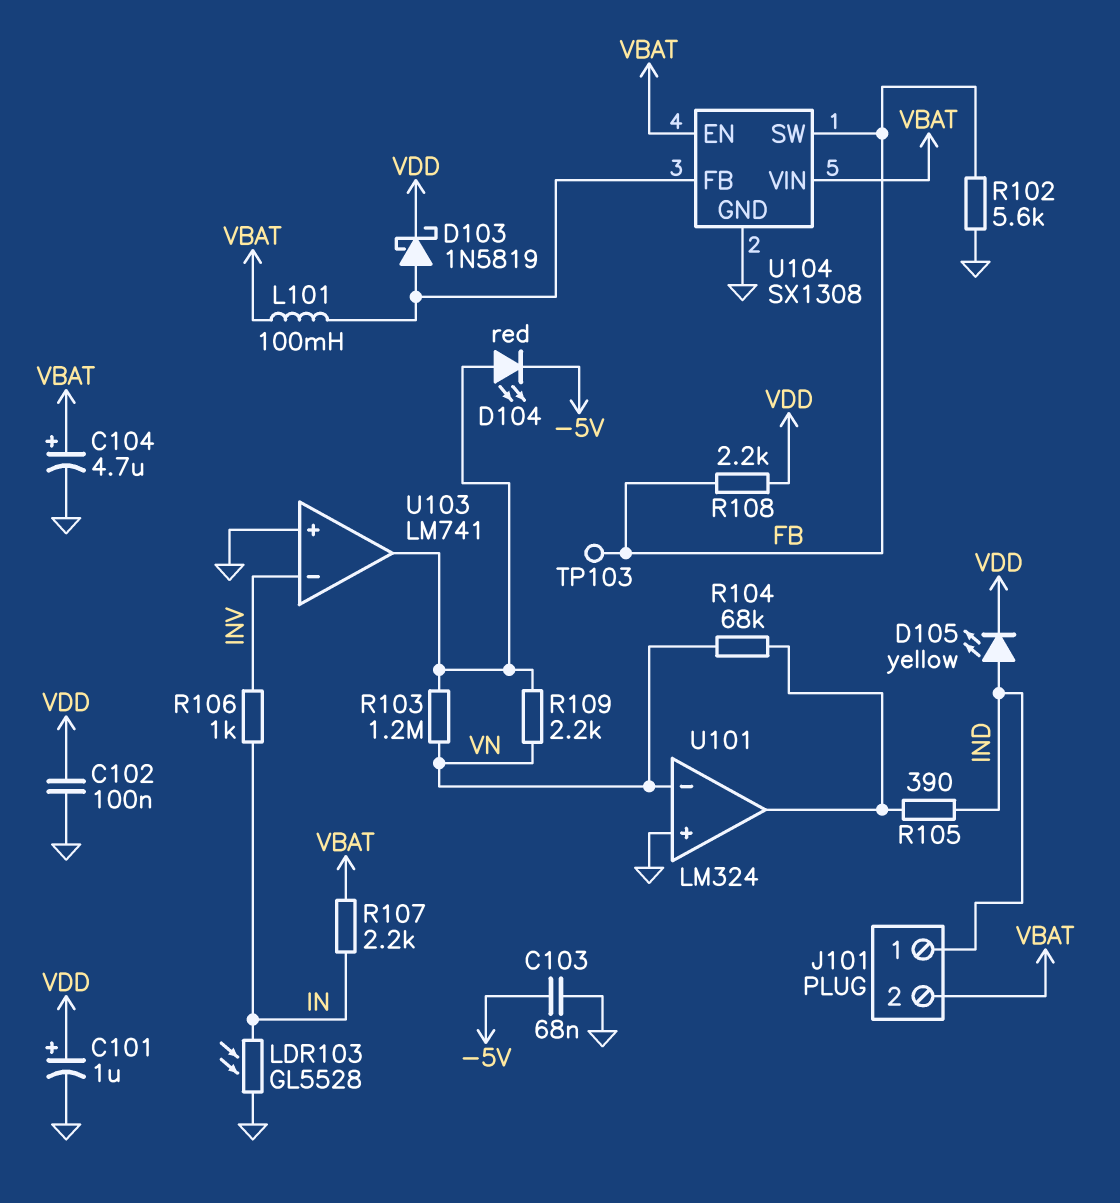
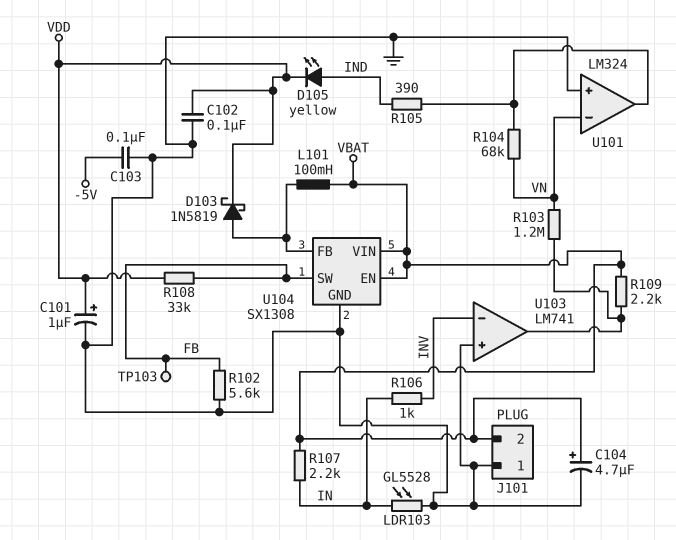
C103: 68nF (-5V, GND) -> 100nF (-5V, GND)
D104: LED red (A U103/out, K -5V) -> none
J101 pin 1: IND -> GND
R108: 2.2k (FB, VDD) -> 33k (FB, VDD)
R109: 2.2k (U103/out, VN) -> 2.2k (U103/out, VBAT)

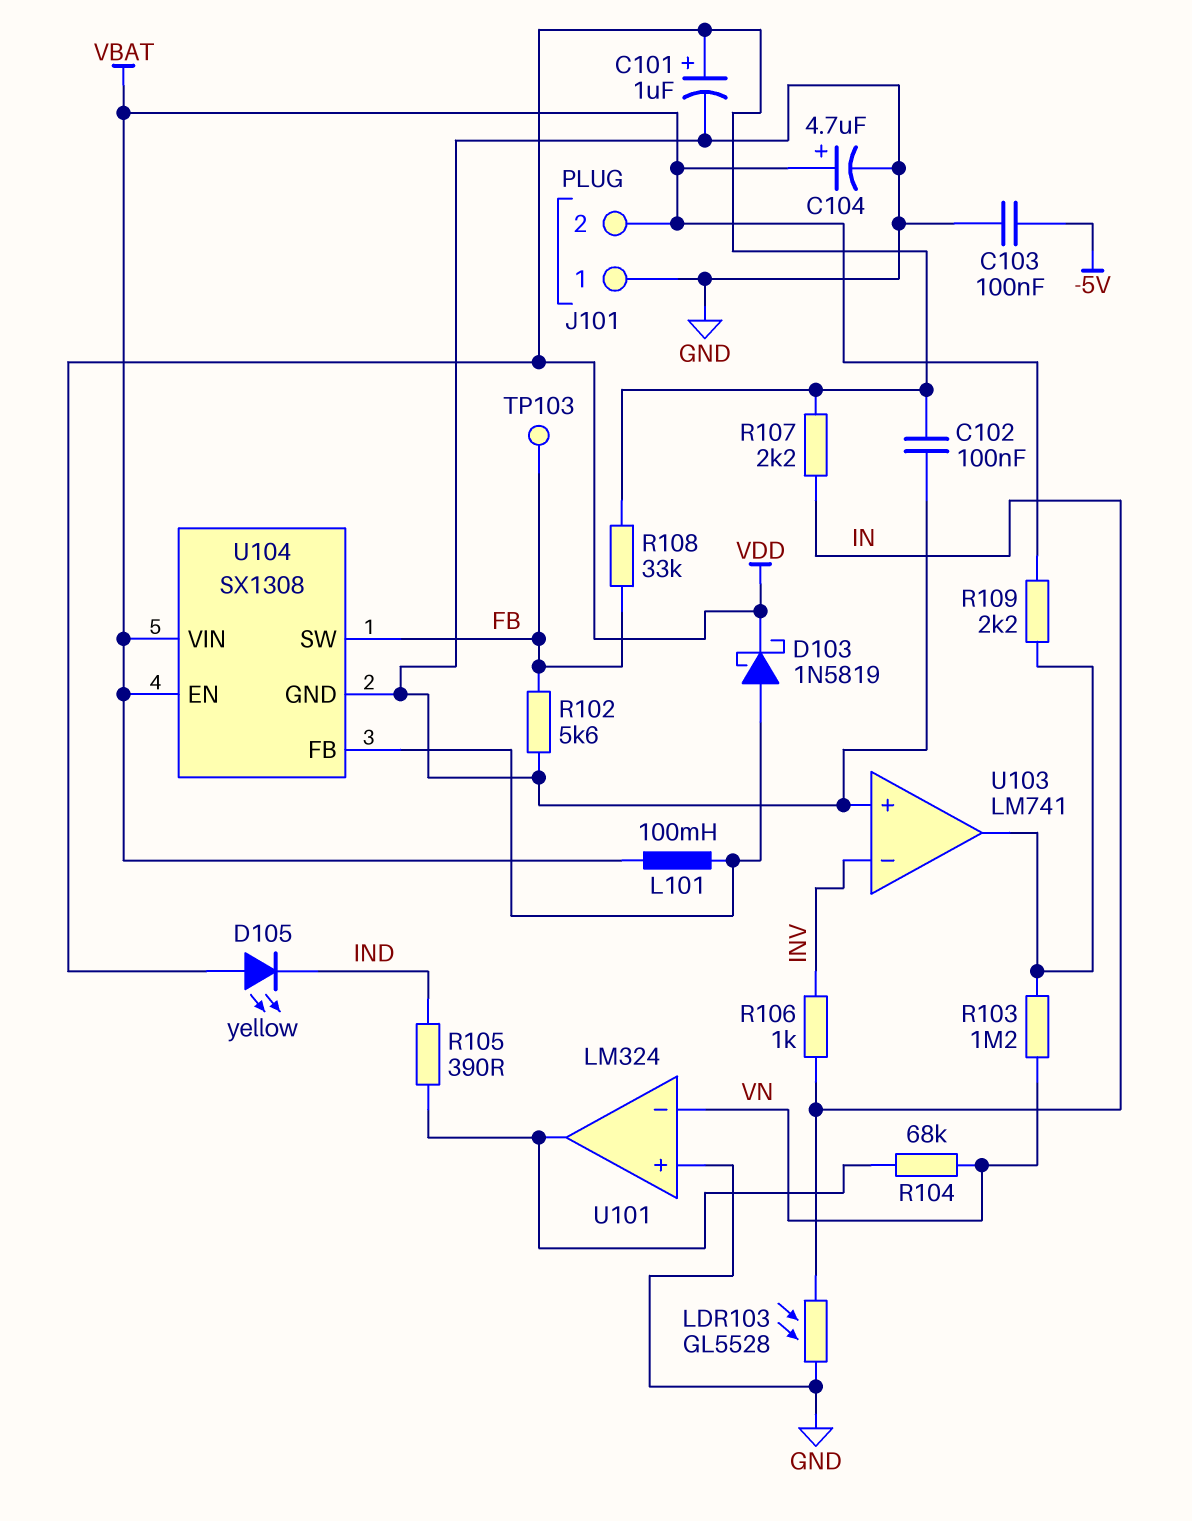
D105: LED yellow (A IND, K VDD) -> LED yellow (A VDD, K IND)
R107: 2.2k (IN, VBAT) -> 2.2k (IN, VDD)

